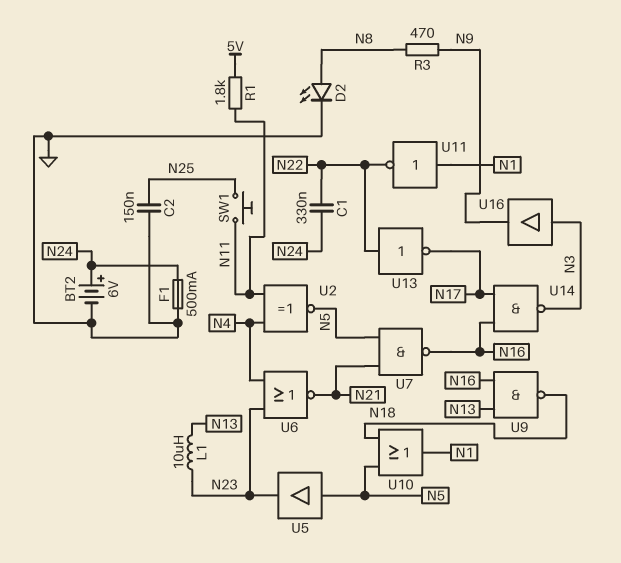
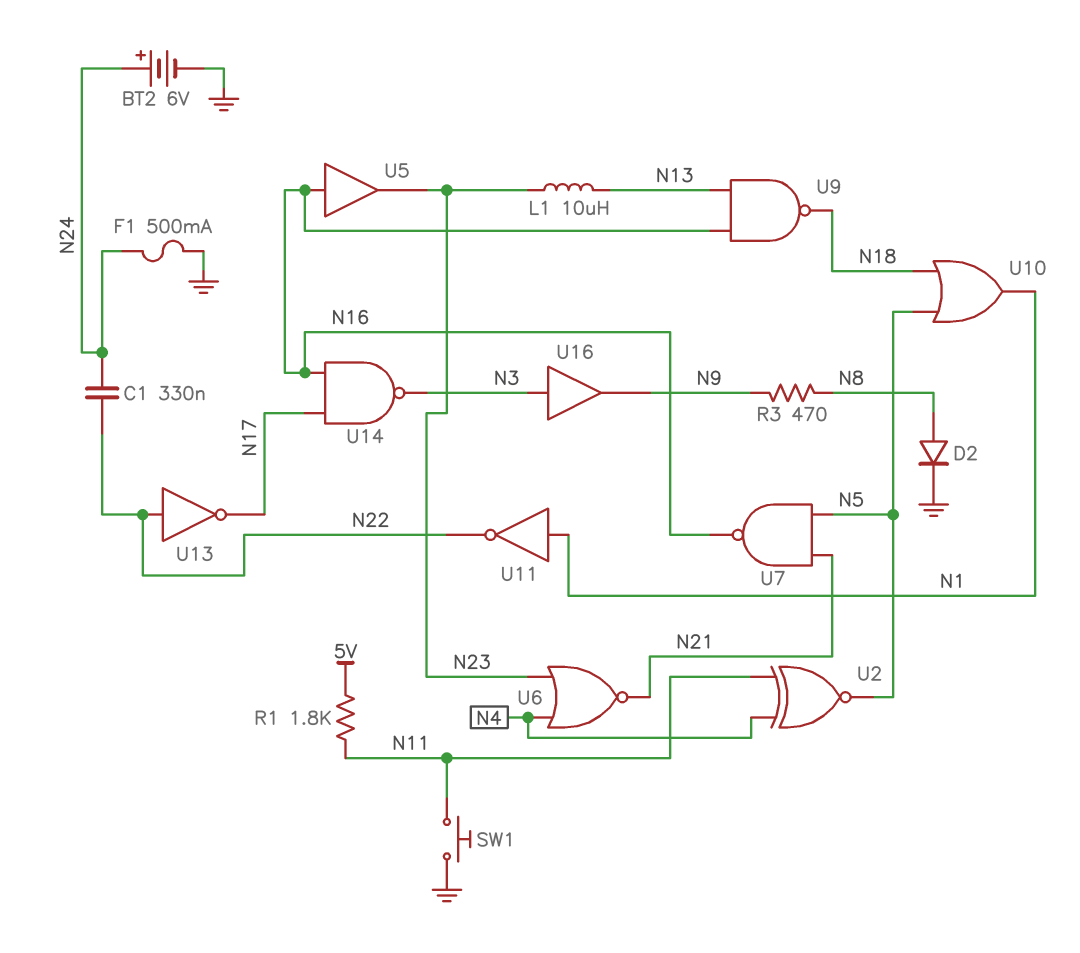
C2: 150nF (GND, N25) -> none
D2: LED (A N8, K GND) -> diode (A N8, K GND)
SW1: button (N11, N25) -> button (GND, N11)
U5: buffer (in N5, out N23) -> buffer (in N16, out N23)

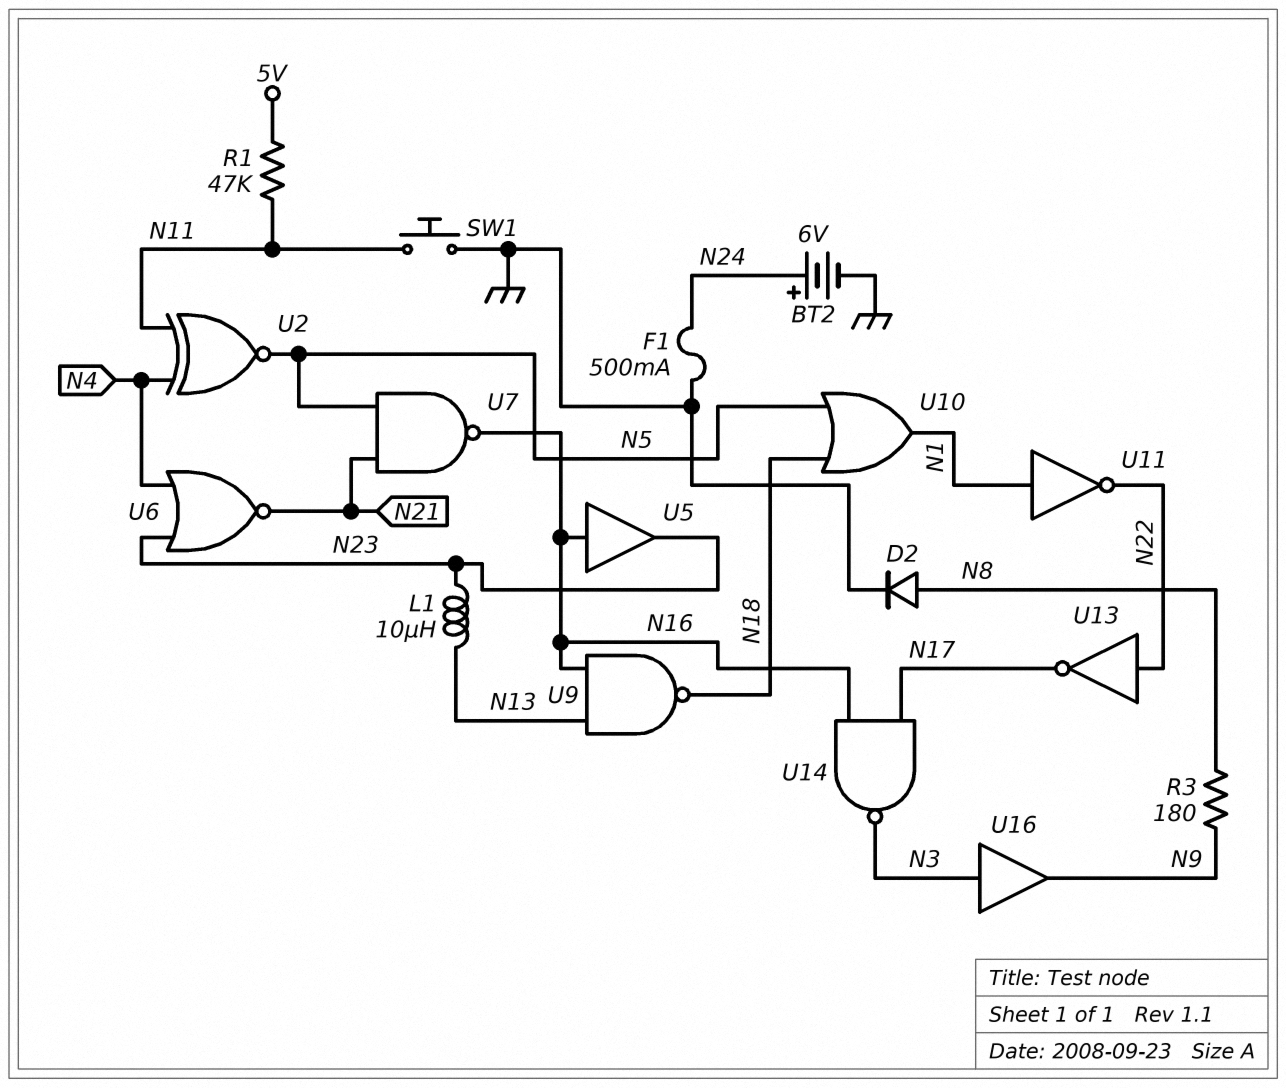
C1: 330nF (N22, N24) -> none
R1: 1.8k (5V, N11) -> 47k (5V, N11)
R3: 470 (N8, N9) -> 180 (N8, N9)

